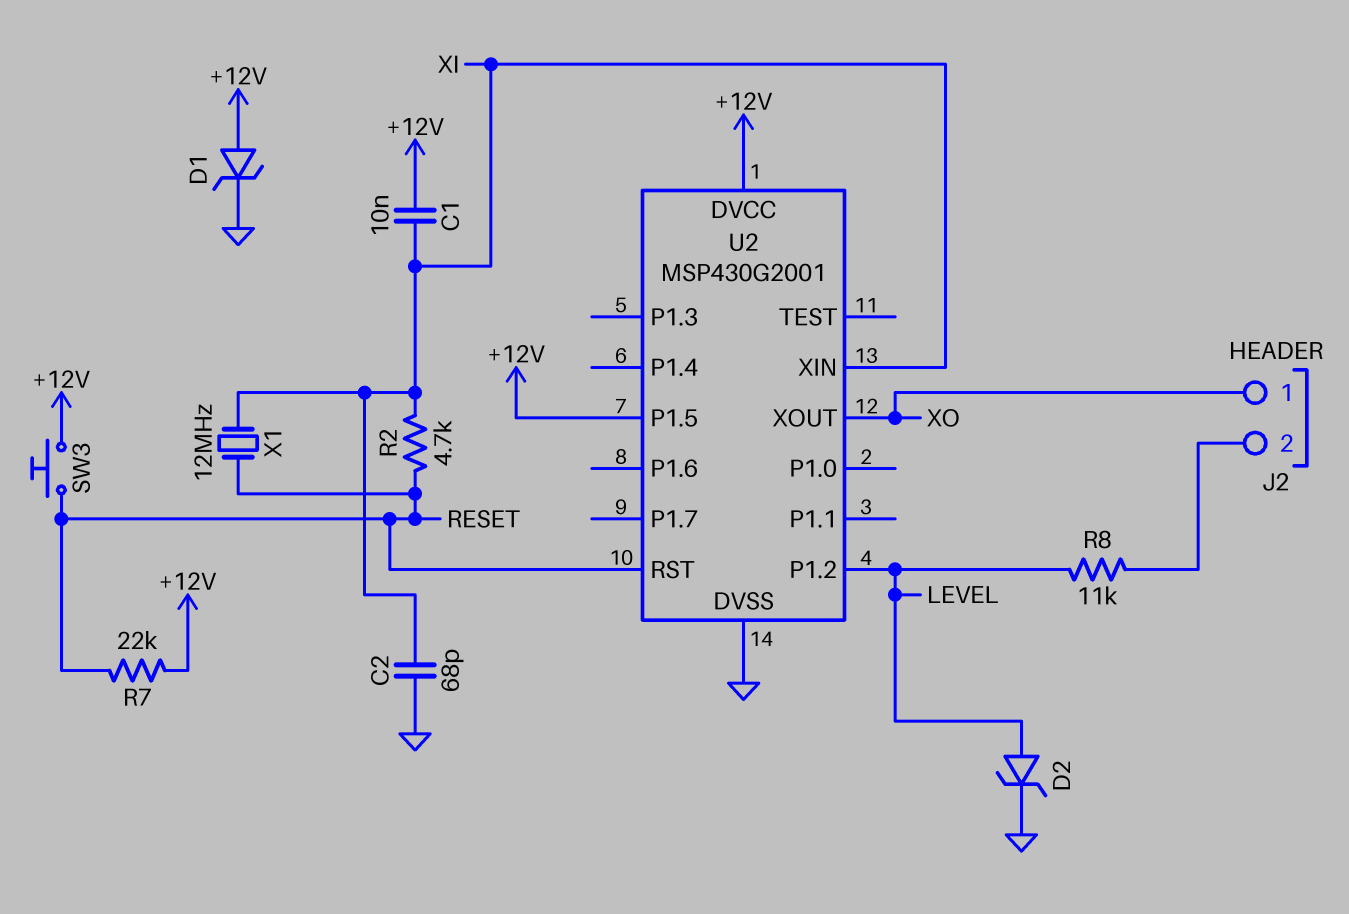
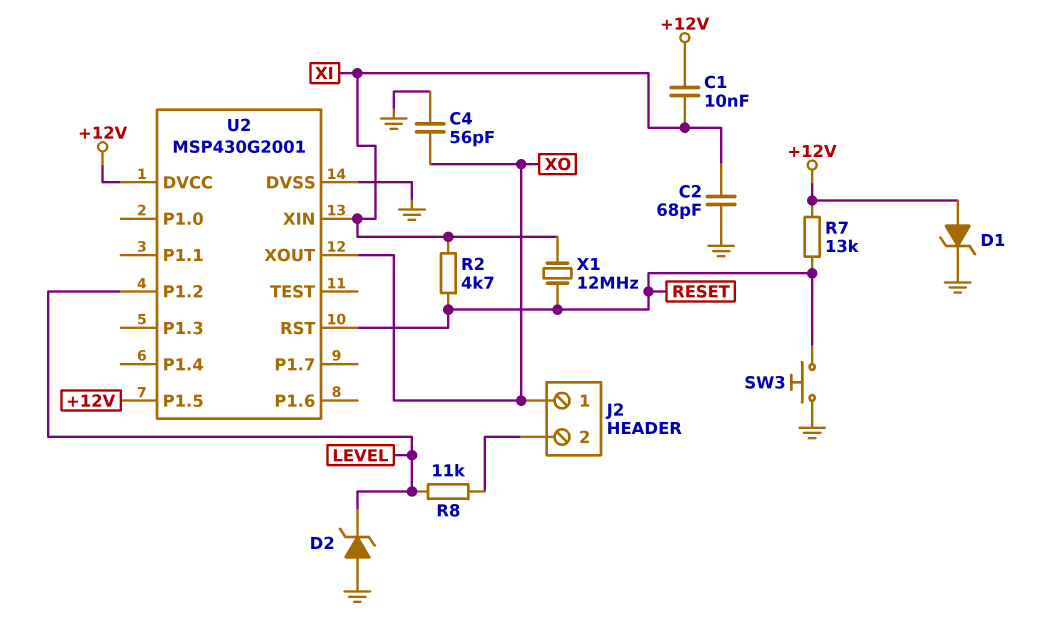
C4: none -> 56pF (GND, XO)
D2: zener (A LEVEL, K GND) -> zener (A GND, K LEVEL)
R7: 22k (+12V, RESET) -> 13k (+12V, RESET)
SW3: button (+12V, RESET) -> button (GND, RESET)

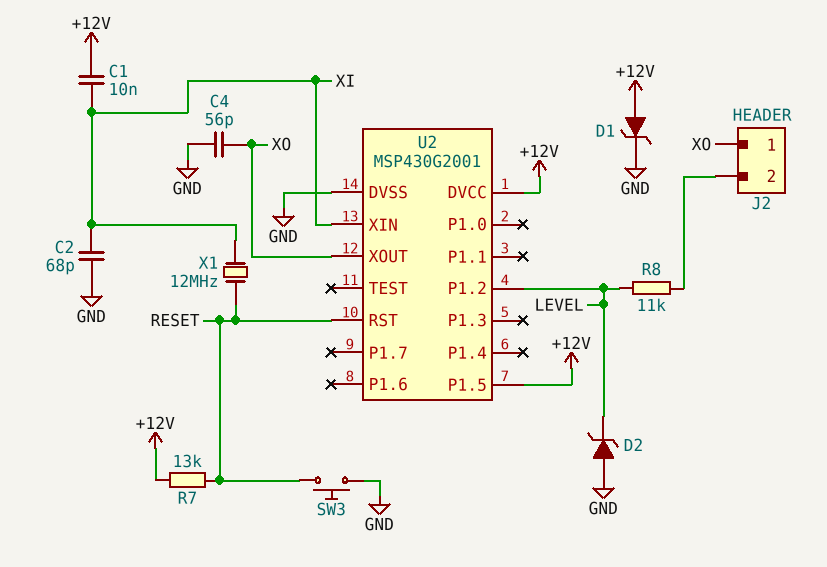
R2: 4.7k (RESET, XI) -> none

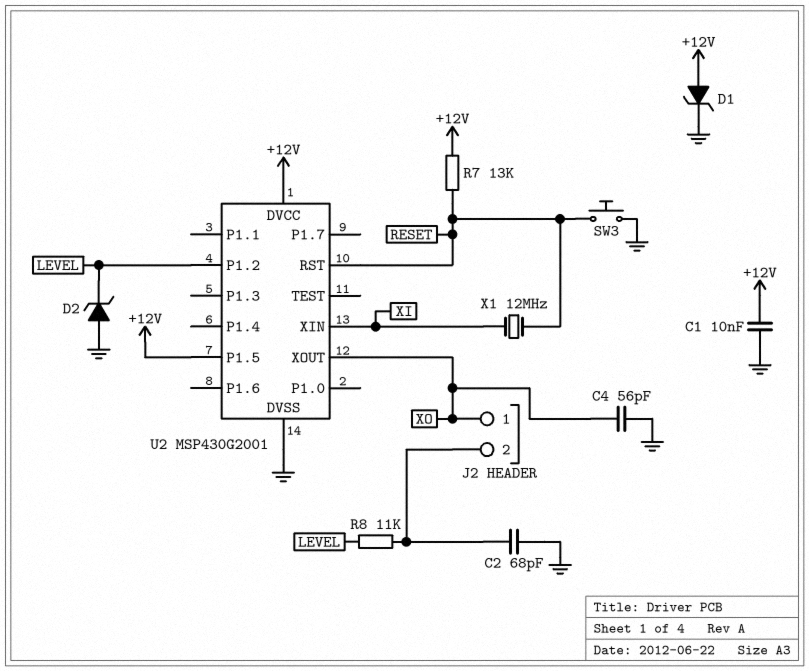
C1: 10nF (+12V, XI) -> 10nF (+12V, GND)
C2: 68pF (GND, XI) -> 68pF (GND, J2/2)

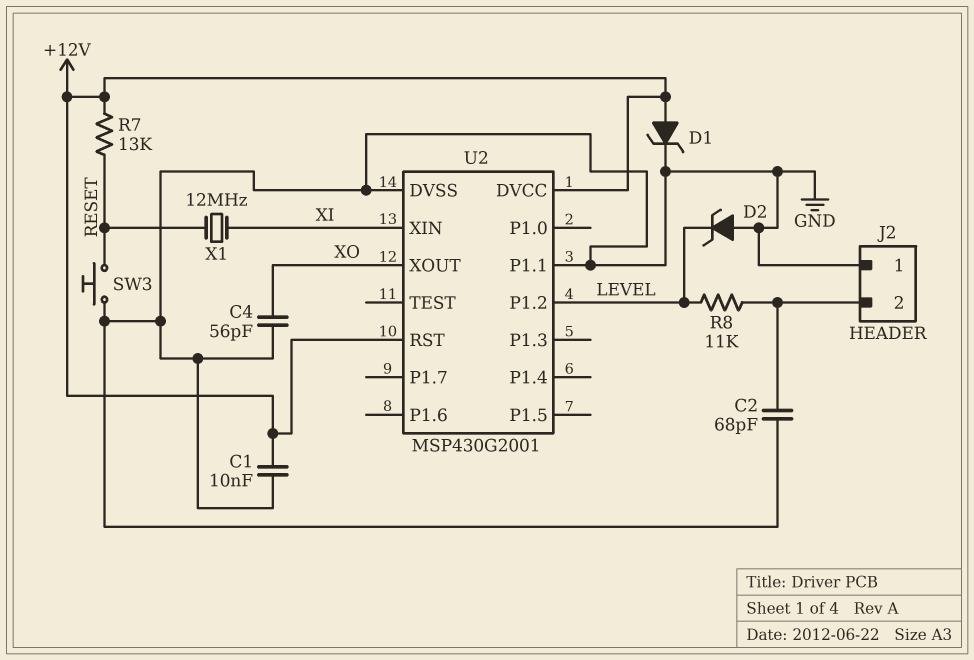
J2 pin 1: XO -> GND
U2 pin P1.1: none -> GND
U2 pin P1.5: +12V -> none
U2 pin RST: RESET -> +12V

